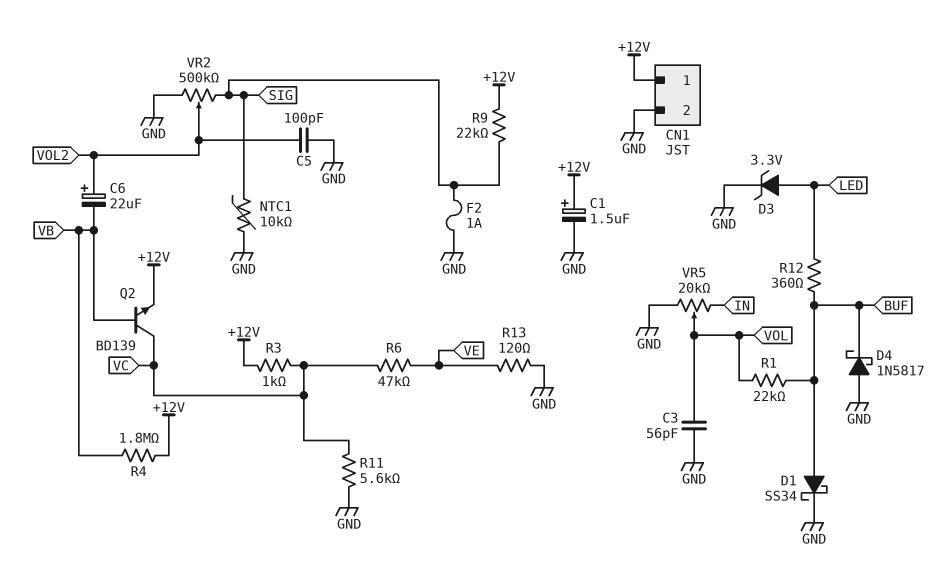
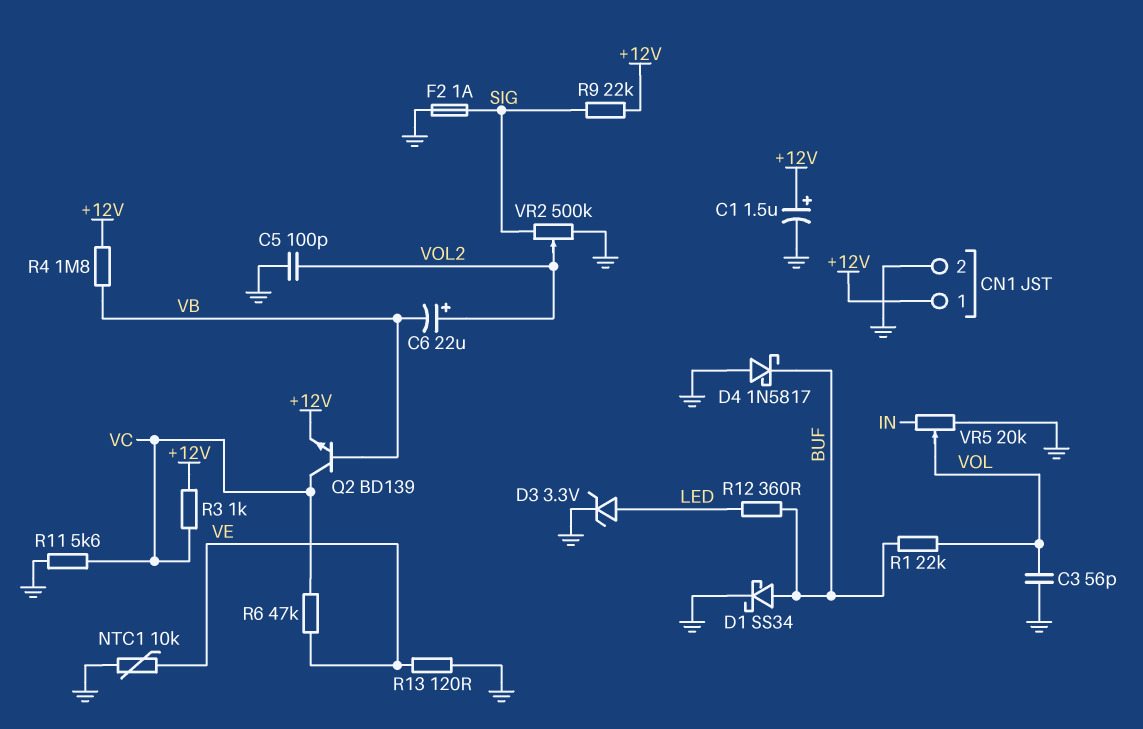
NTC1: 10k (GND, SIG) -> 10k (GND, VE)

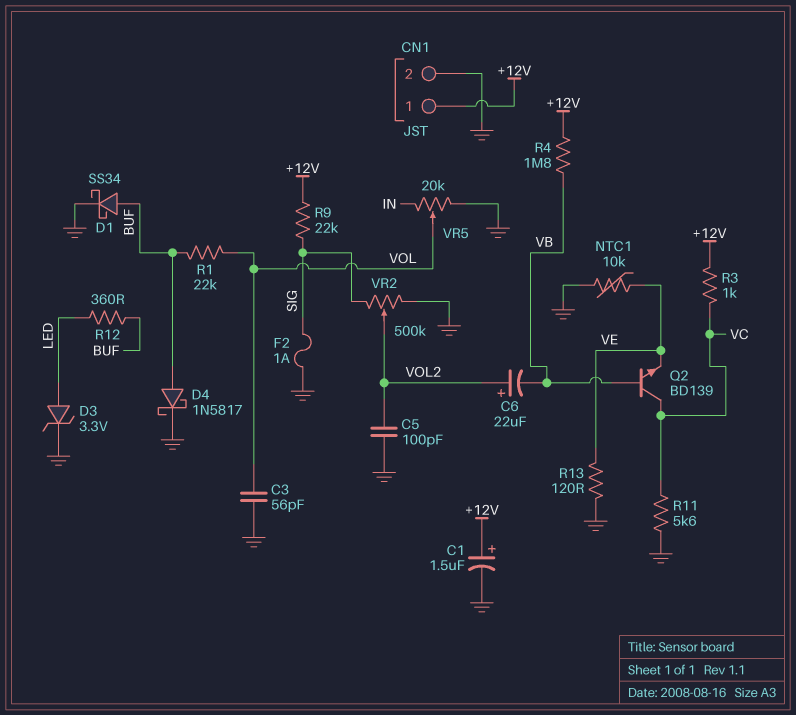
D4: schottky 1N5817 (A GND, K BUF) -> schottky 1N5817 (A BUF, K GND)
Q2: NPN BD139 (B VB, C VC, E +12V) -> NPN BD139 (B VB, C VC, E VE)
R6: 47k (VC, VE) -> none

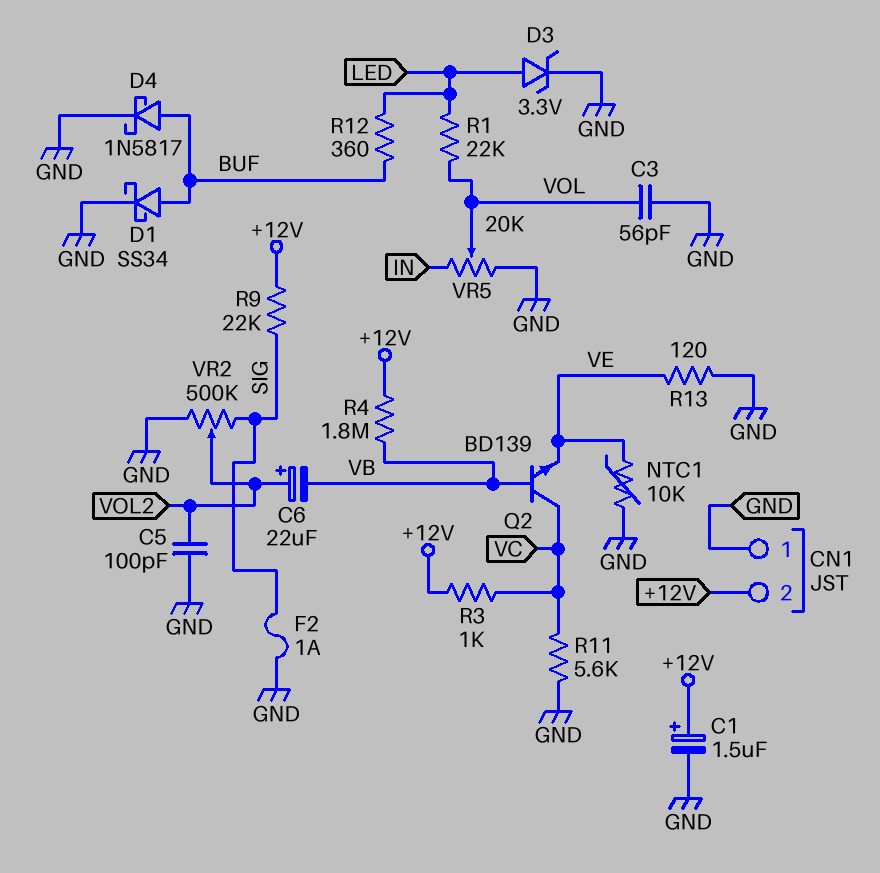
CN1 pin 1: +12V -> GND
CN1 pin 2: GND -> +12V
R1: 22k (BUF, VOL) -> 22k (LED, VOL)

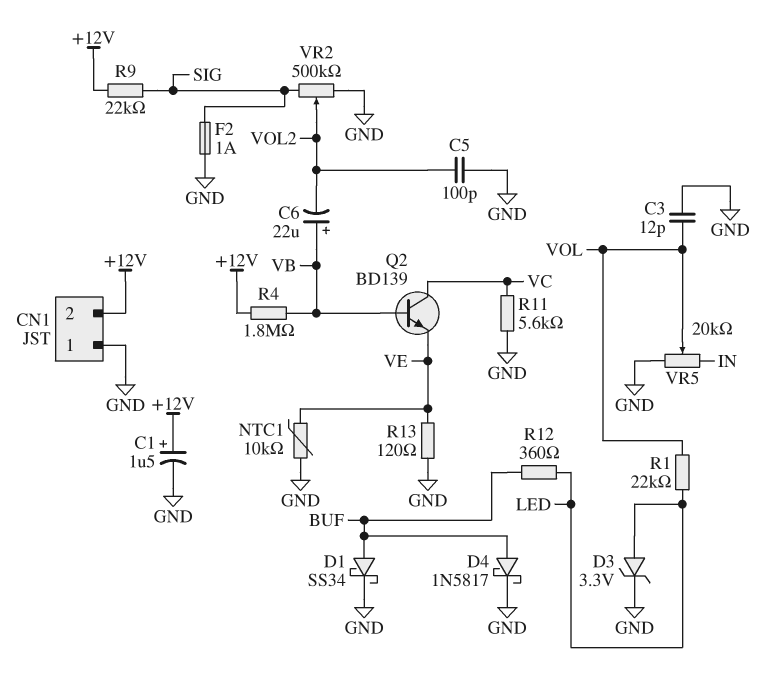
C3: 56pF (GND, VOL) -> 12pF (GND, VOL)
C6: 22uF (plus VOL2, minus VB) -> 22uF (plus VB, minus VOL2)
R3: 1k (+12V, VC) -> none

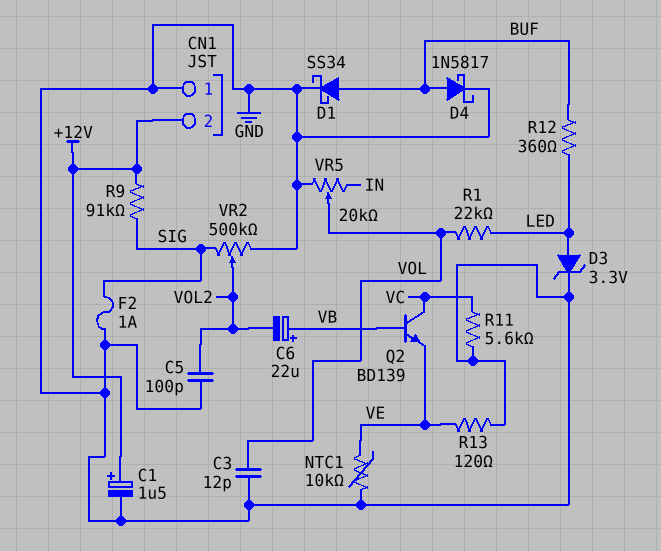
R4: 1.8M (+12V, VB) -> none
R9: 22k (+12V, SIG) -> 91k (+12V, SIG)

